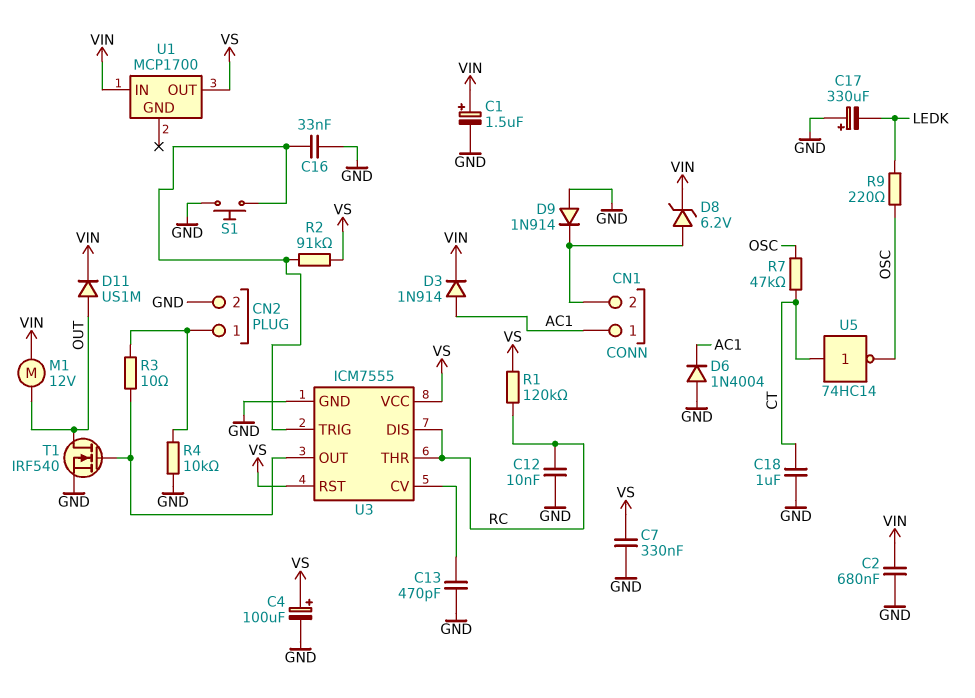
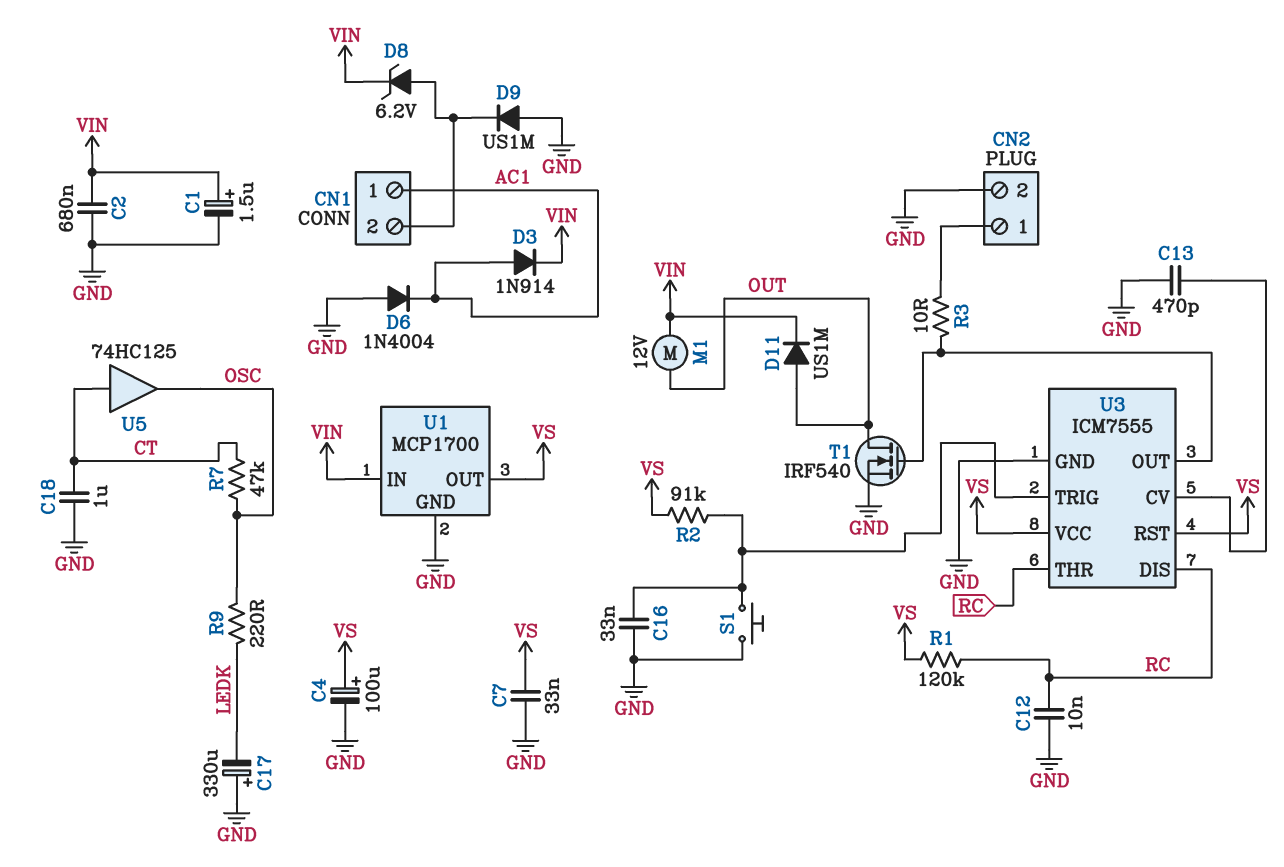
C7: 330nF (GND, VS) -> 33nF (GND, VS)
D9: diode 1N914 (A GND, K CN1/2) -> diode US1M (A GND, K CN1/2)
R4: 10k (CN2/1, GND) -> none
U1 pin GND: none -> GND
U5: NOT 74HC14 (in CT, out OSC) -> buffer 74HC125 (in CT, out OSC)

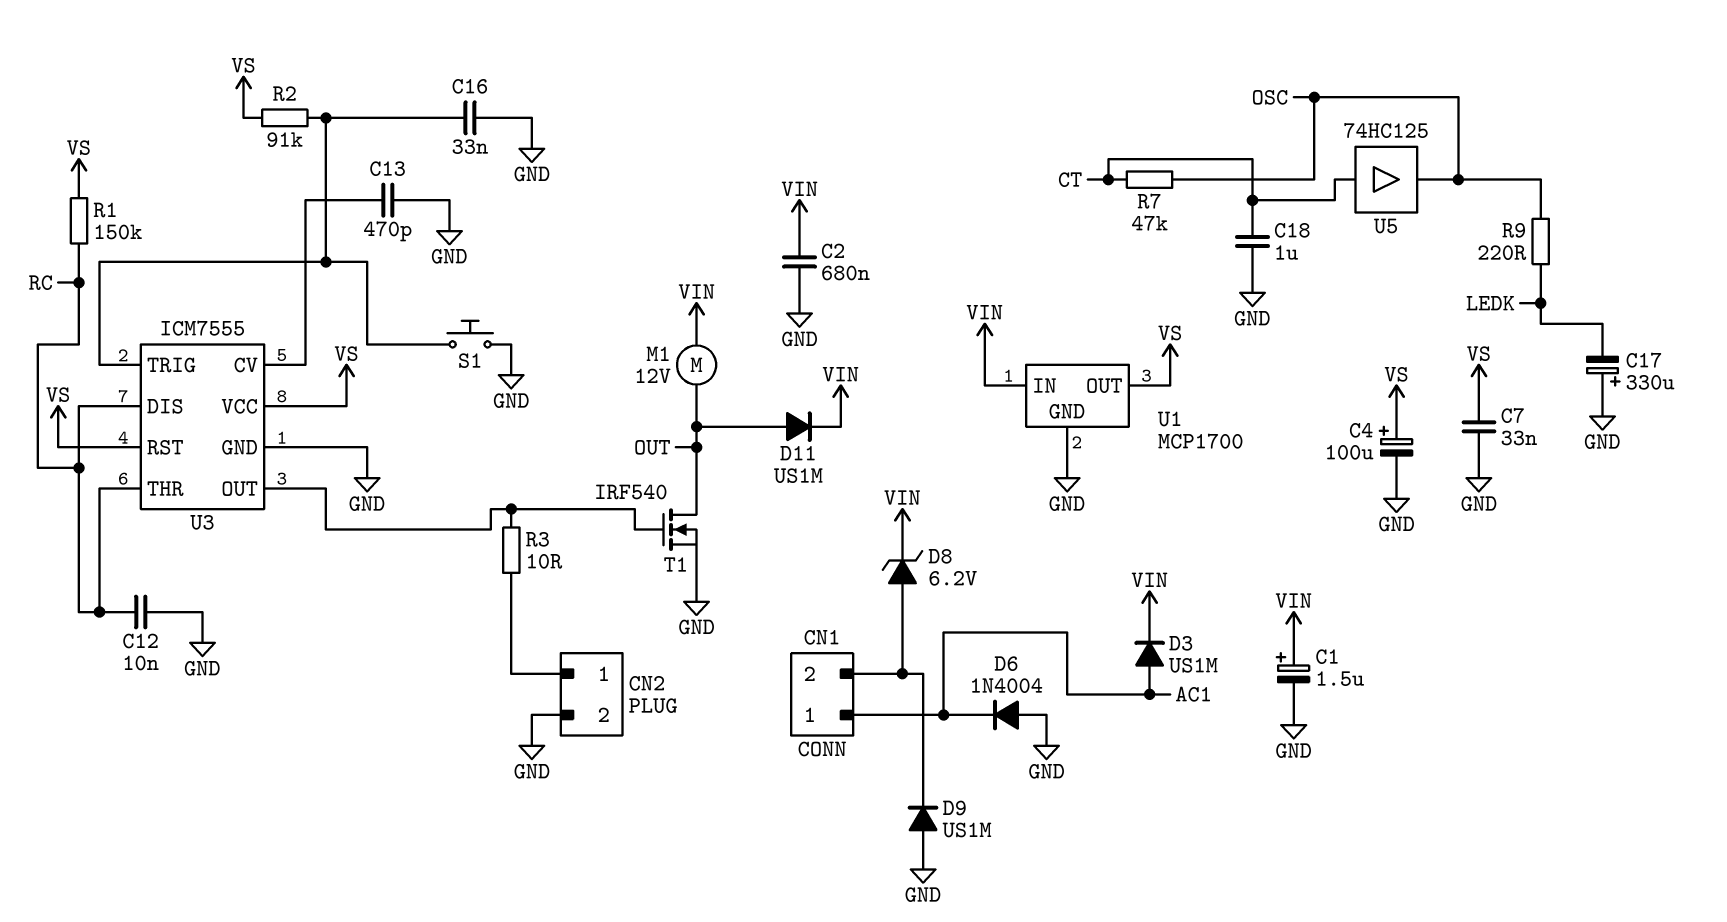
D3: diode 1N914 (A AC1, K VIN) -> diode US1M (A AC1, K VIN)
R1: 120k (RC, VS) -> 150k (RC, VS)

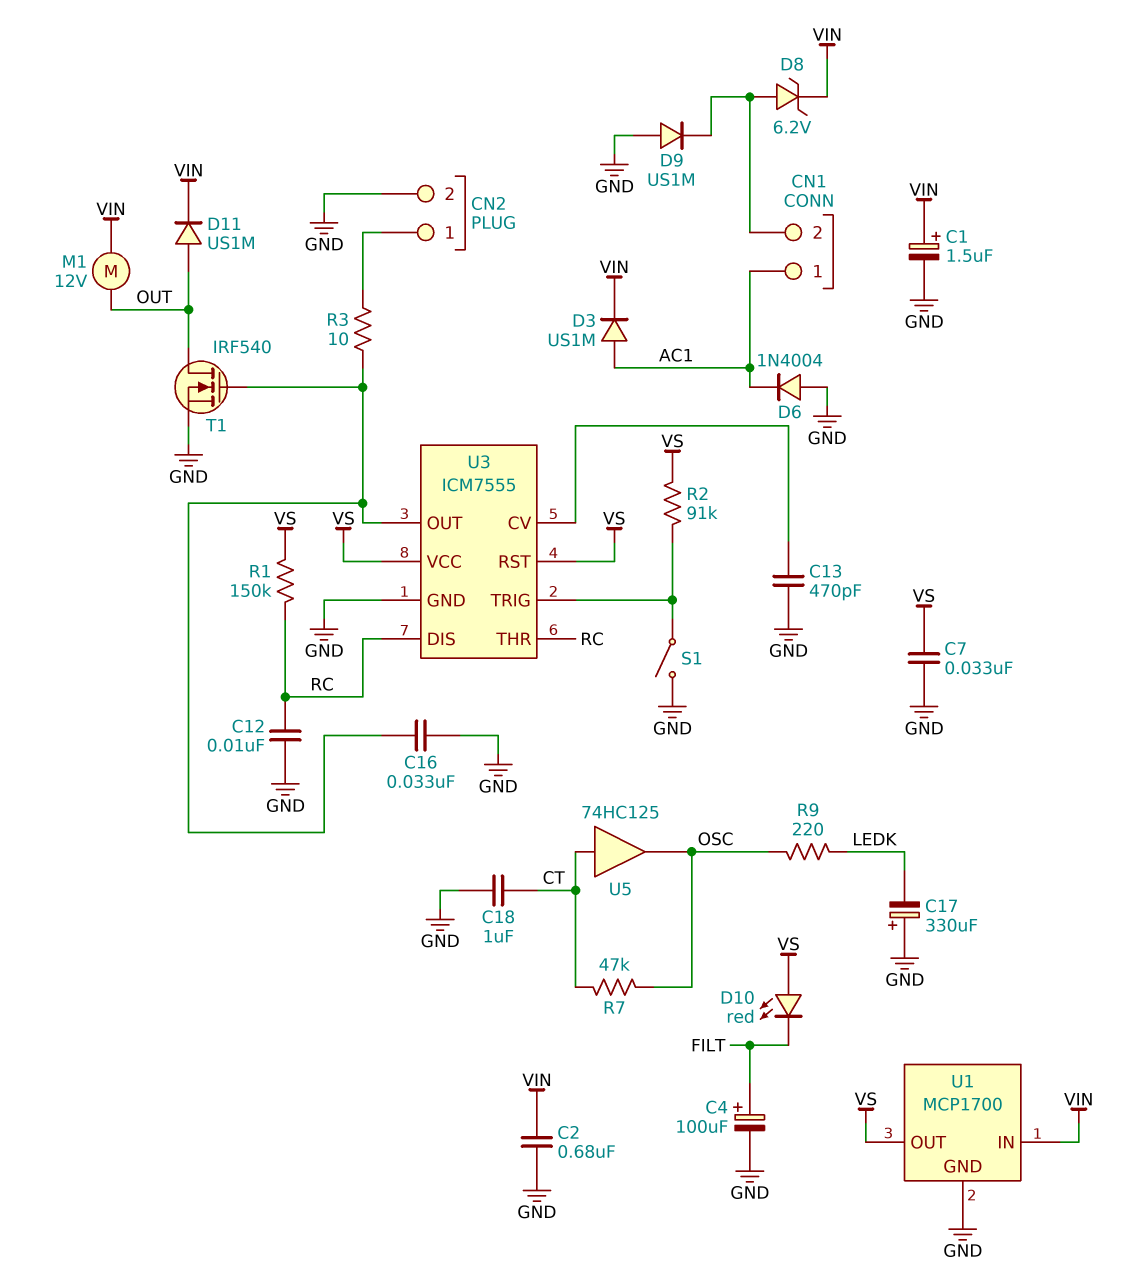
C4: 100uF (plus VS, minus GND) -> 100uF (plus FILT, minus GND)
C16: 33nF (GND, U3/TRIG) -> 33nF (GND, U3/OUT)
D10: none -> LED red (A VS, K FILT)
S1: button (GND, U3/TRIG) -> switch (GND, U3/TRIG)

